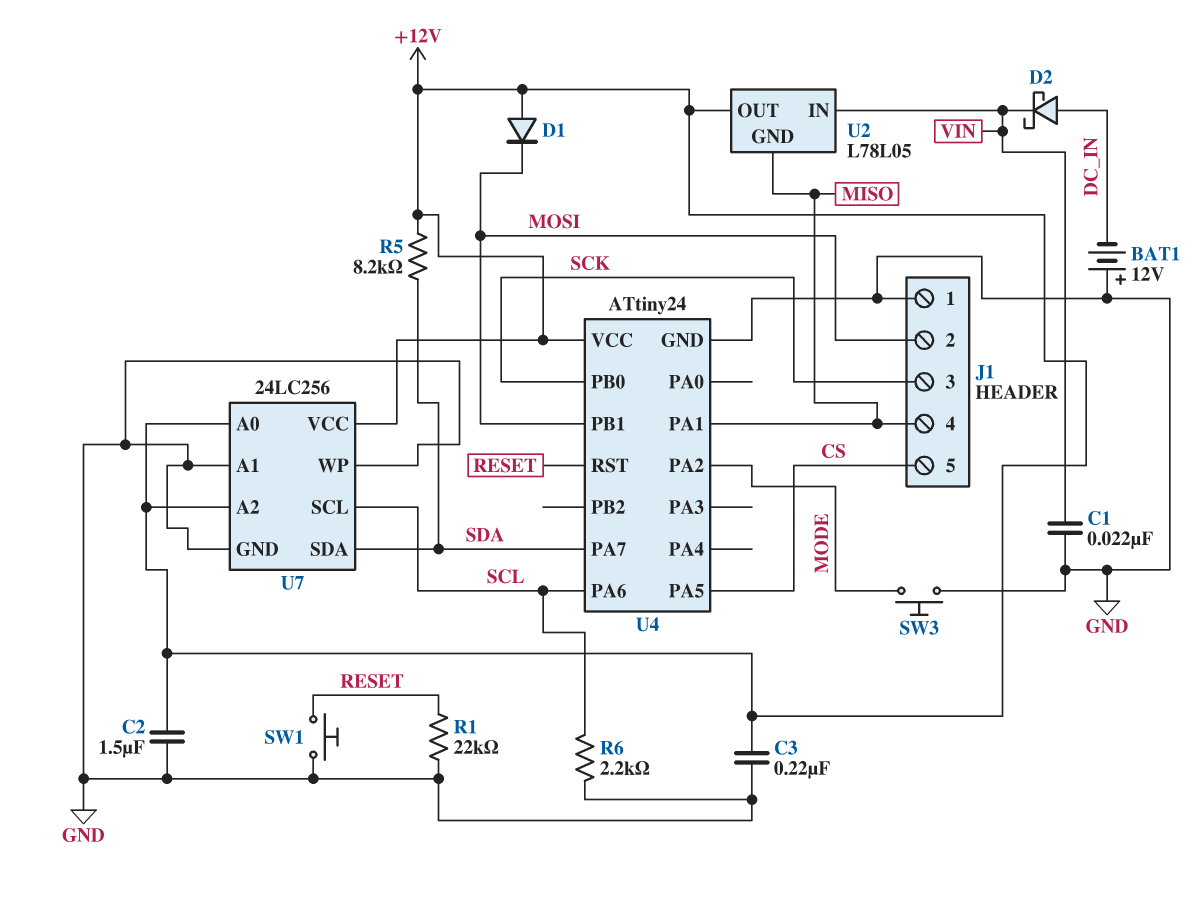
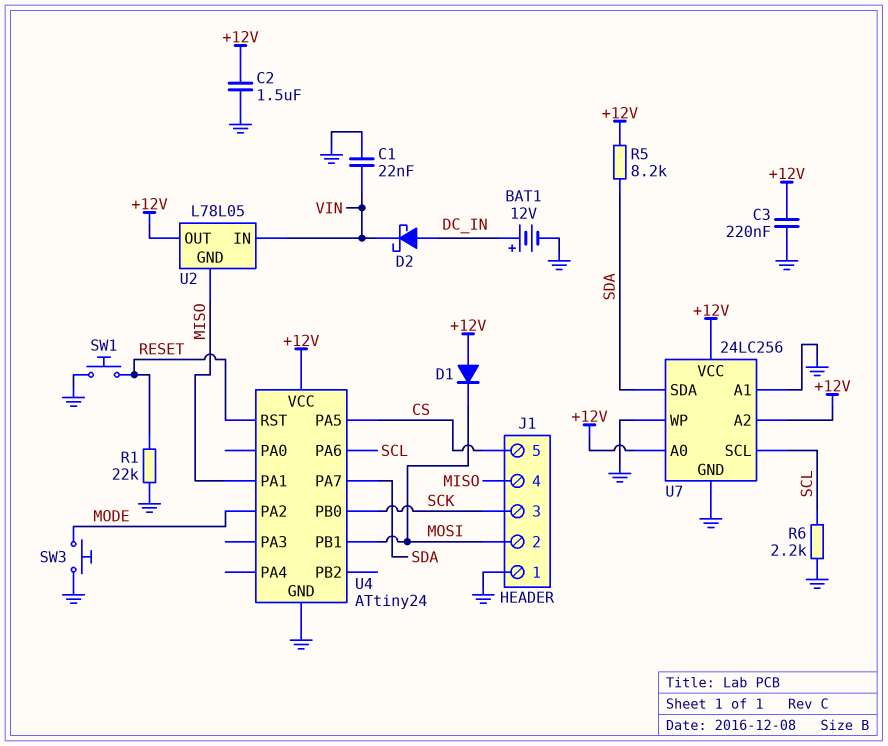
BAT1: 12V (plus GND, minus DC_IN) -> 12V (plus DC_IN, minus GND)

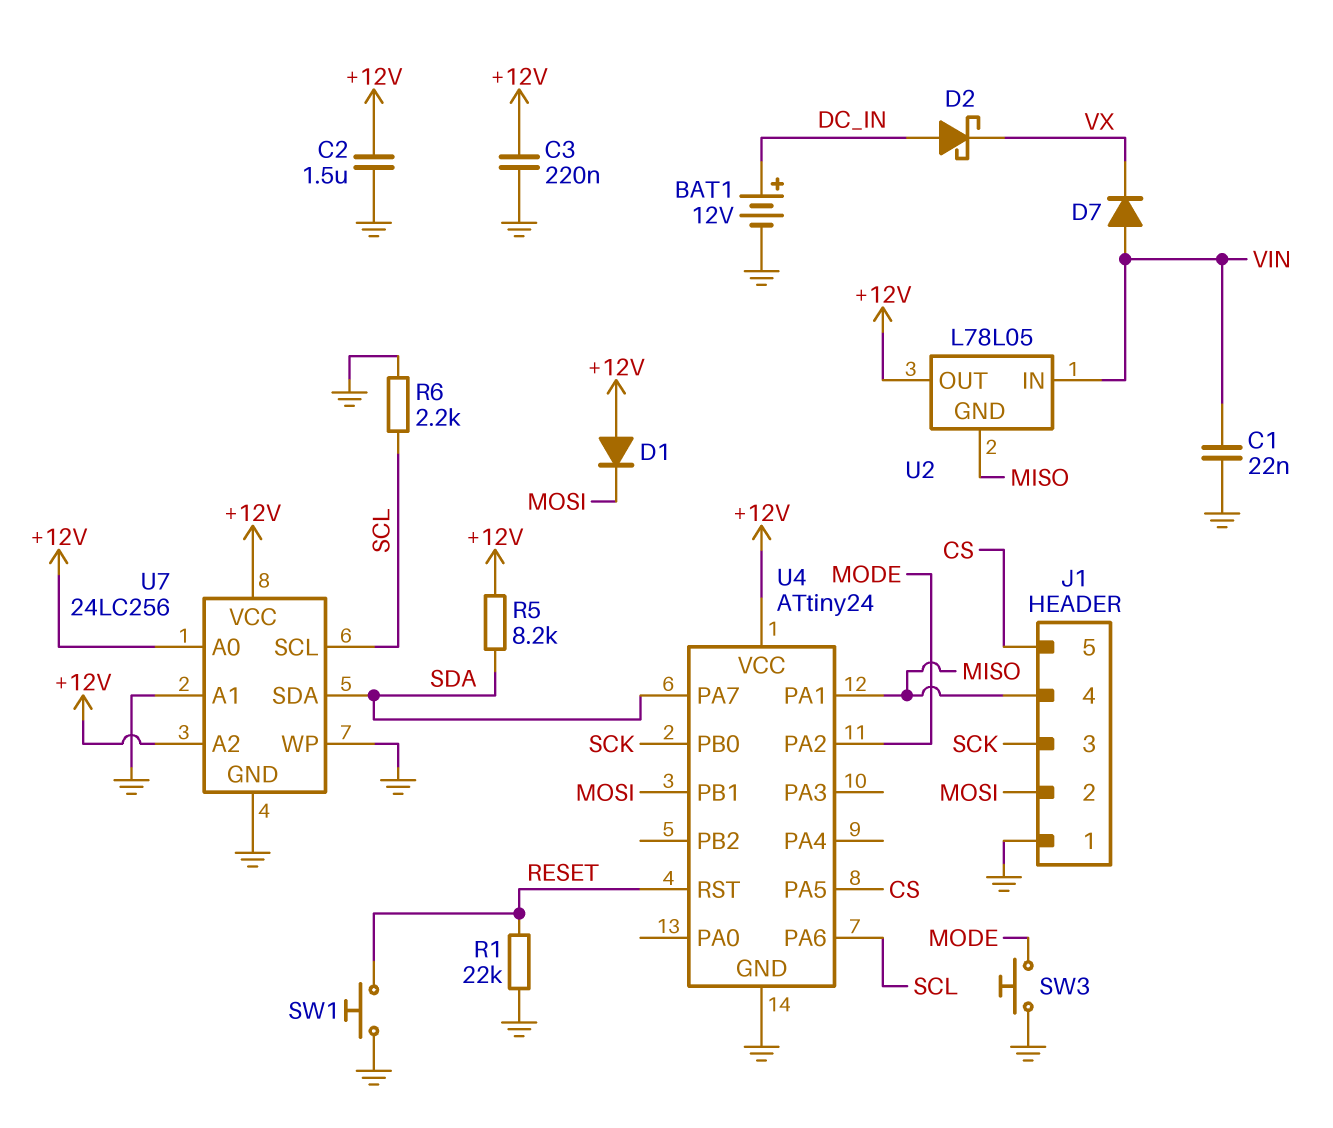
D2: schottky (A DC_IN, K VIN) -> schottky (A DC_IN, K VX)
D7: none -> diode (A VIN, K VX)

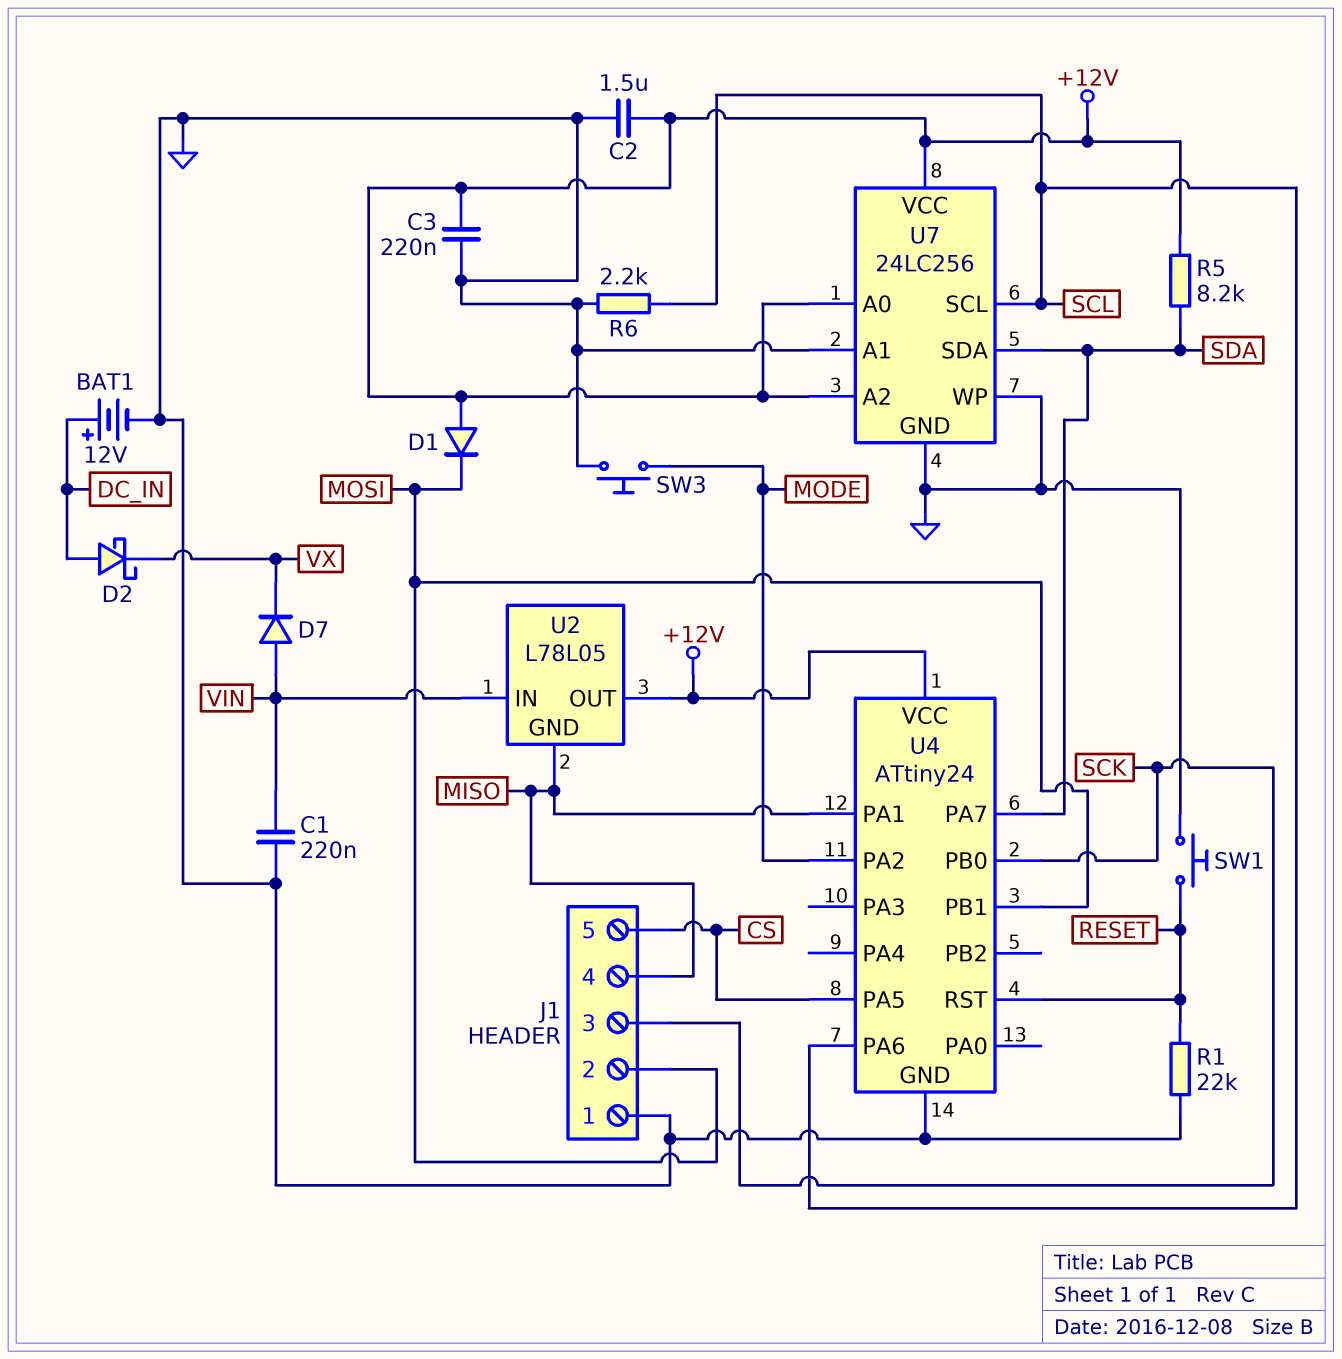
C1: 22nF (GND, VIN) -> 220nF (GND, VIN)

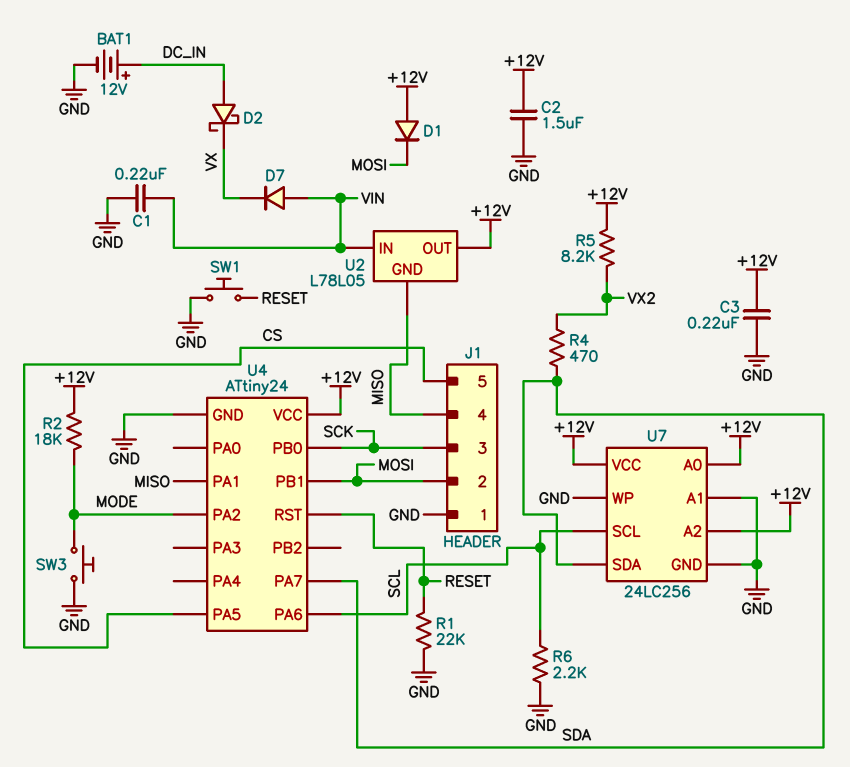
R2: none -> 18k (+12V, MODE)
R4: none -> 470 (SDA, VX2)
R5: 8.2k (+12V, SDA) -> 8.2k (+12V, VX2)

